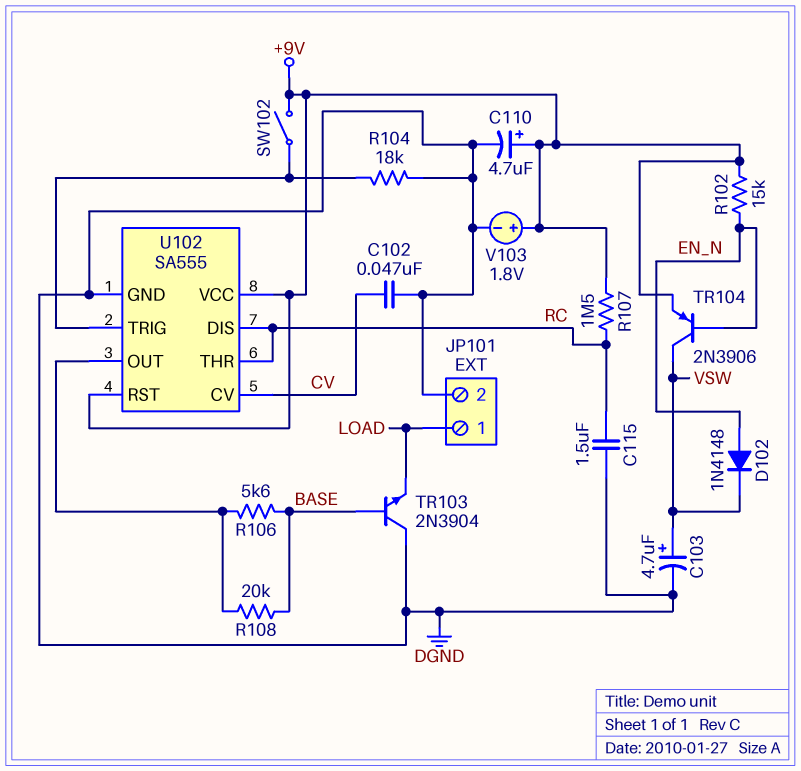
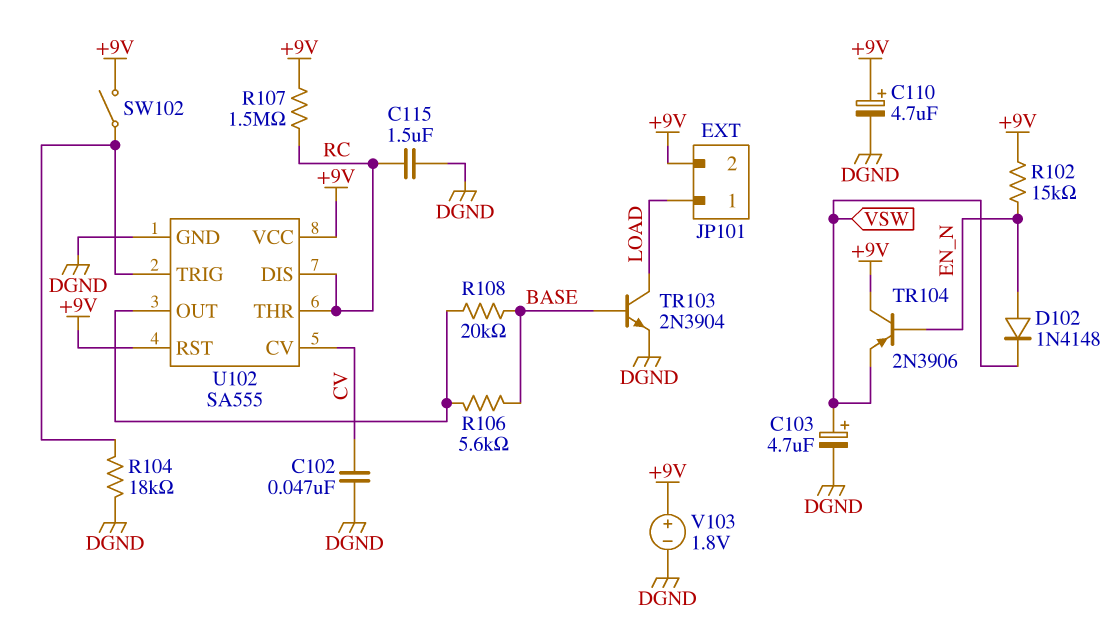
JP101 pin 2: DGND -> +9V
TR103: NPN 2N3904 (B BASE, C DGND, E LOAD) -> NPN 2N3904 (B BASE, C LOAD, E DGND)
TR104: PNP 2N3906 (B EN_N, C VSW, E +9V) -> PNP 2N3906 (B EN_N, C +9V, E VSW)

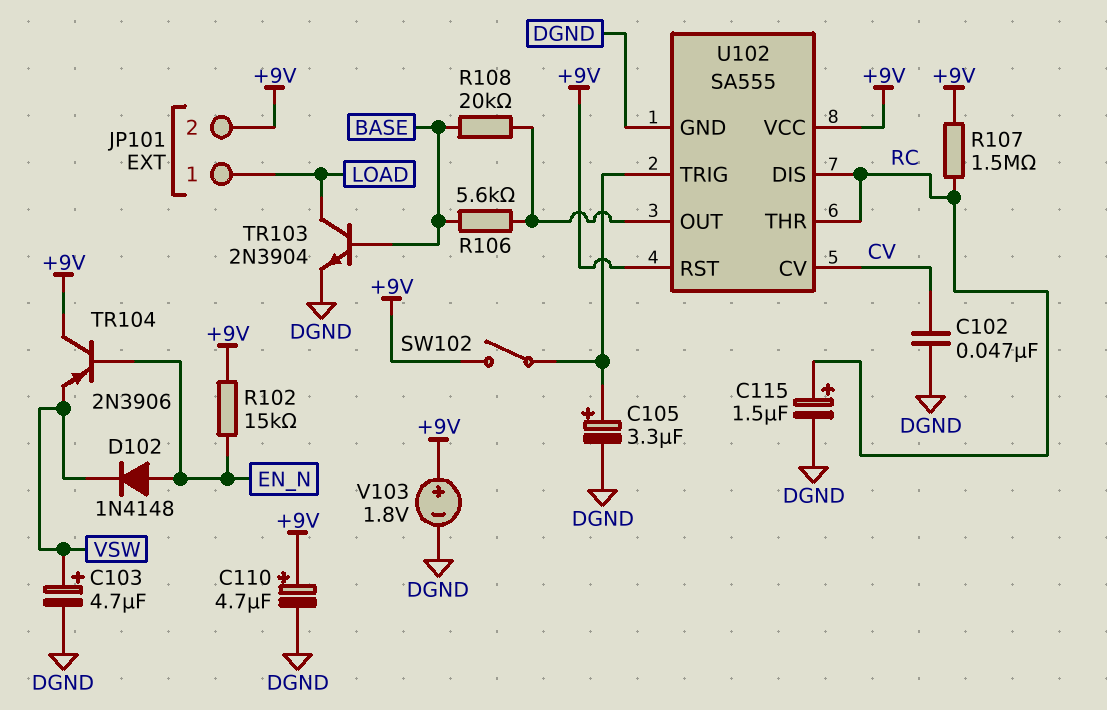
C105: none -> 3.3uF (plus U102/TRIG, minus DGND)
C115: 1.5uF (DGND, RC) -> 1.5uF (plus RC, minus DGND)
R104: 18k (DGND, U102/TRIG) -> none

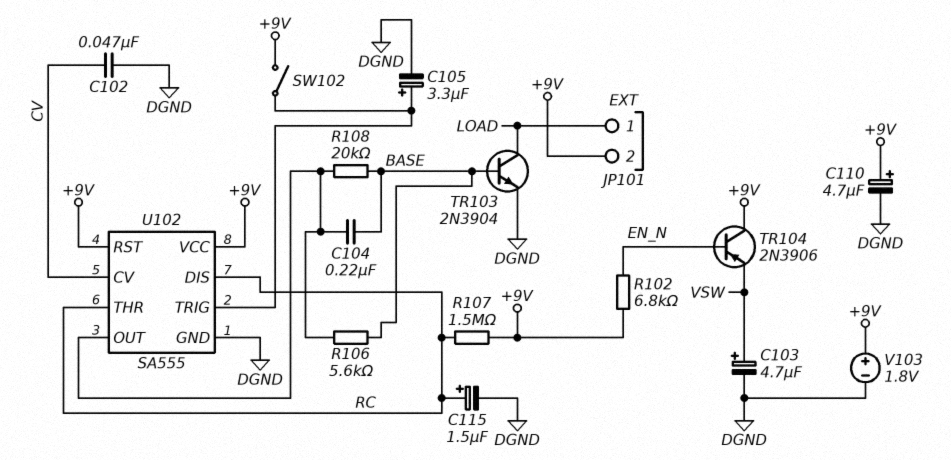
C104: none -> 220nF (BASE, U102/OUT)
D102: diode 1N4148 (A EN_N, K VSW) -> none
R102: 15k (+9V, EN_N) -> 6.8k (+9V, EN_N)

